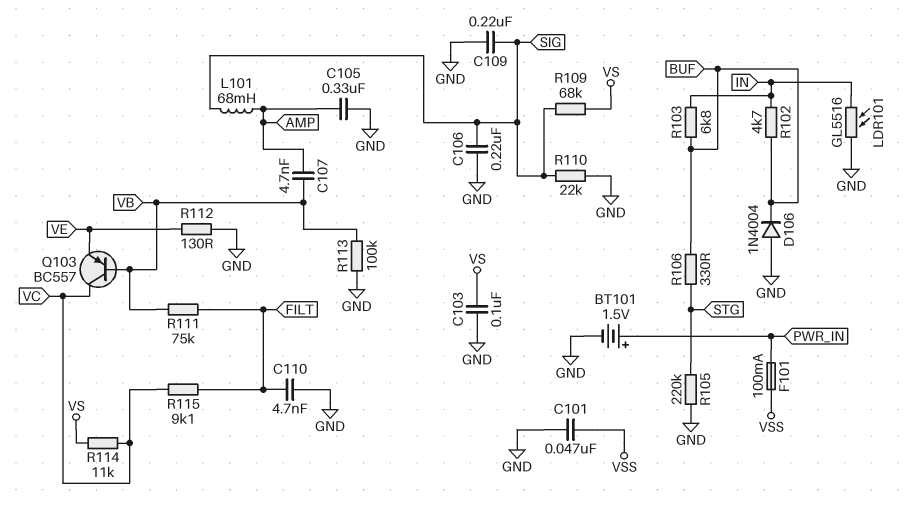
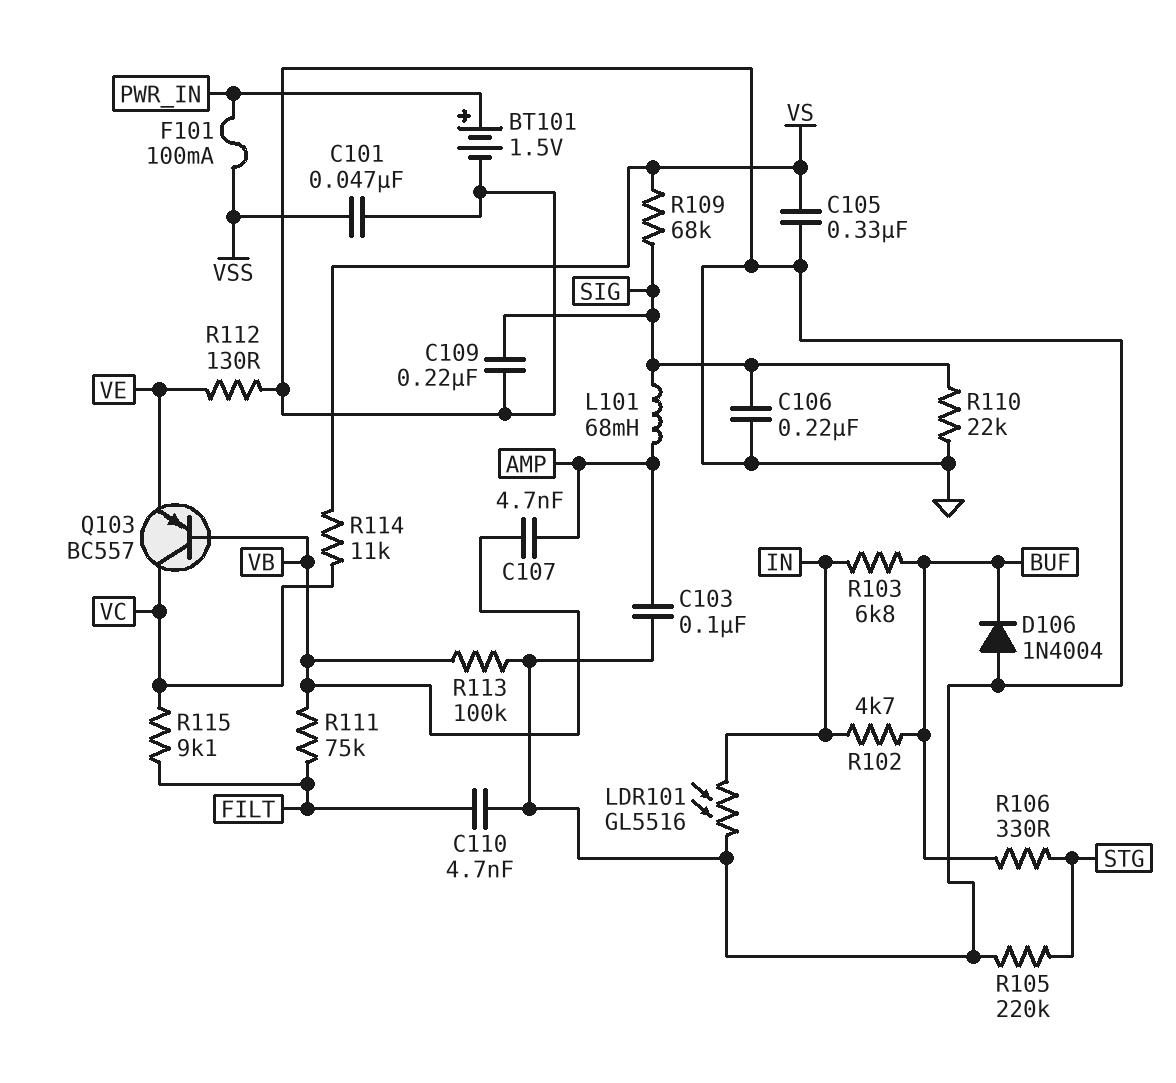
C103: 100nF (GND, VS) -> 100nF (AMP, GND)
C105: 330nF (AMP, GND) -> 330nF (GND, VS)

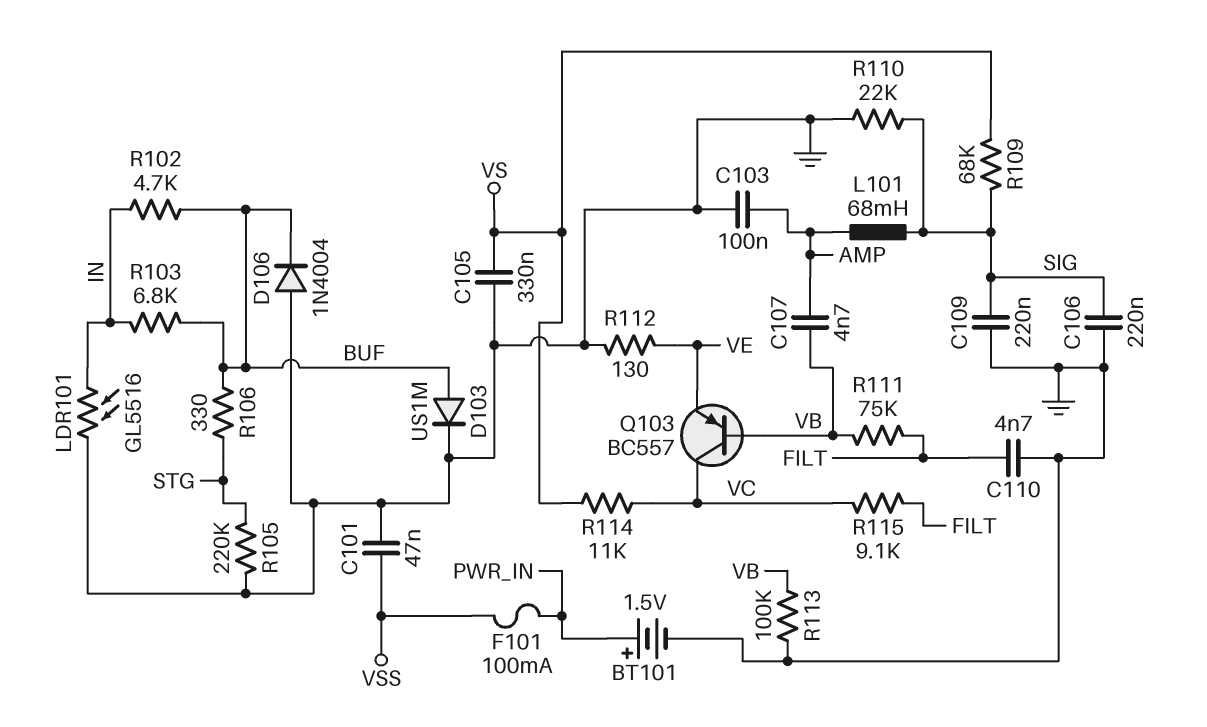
D103: none -> diode US1M (A BUF, K GND)

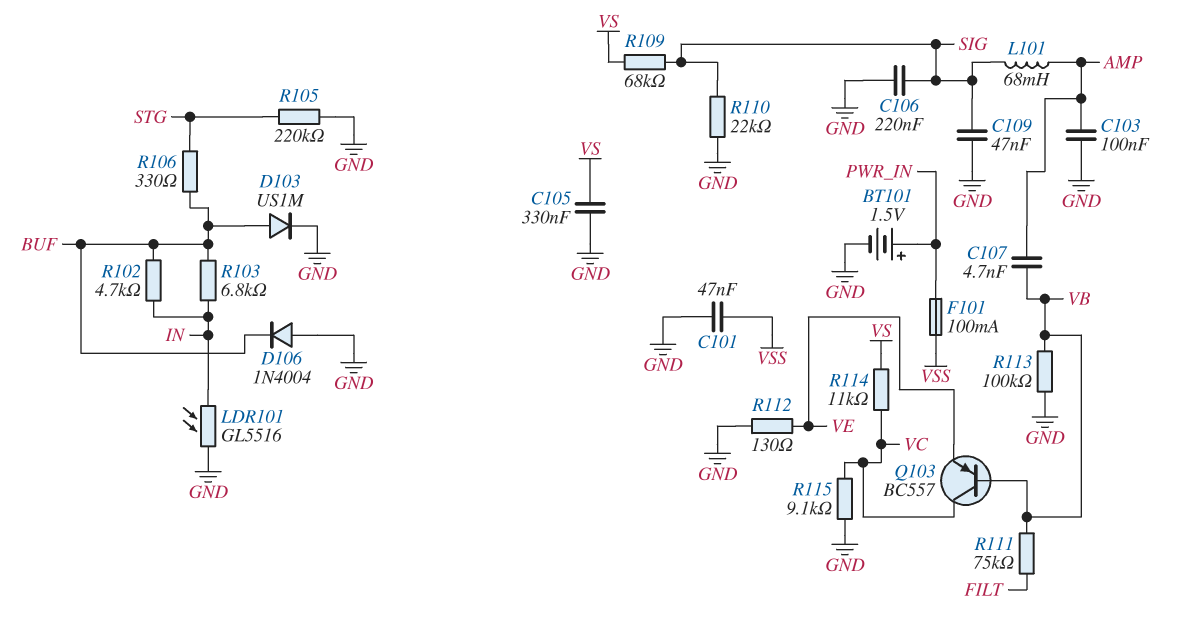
C109: 220nF (GND, SIG) -> 47nF (GND, SIG)
C110: 4.7nF (FILT, GND) -> none
R115: 9.1k (FILT, VC) -> 9.1k (GND, VC)

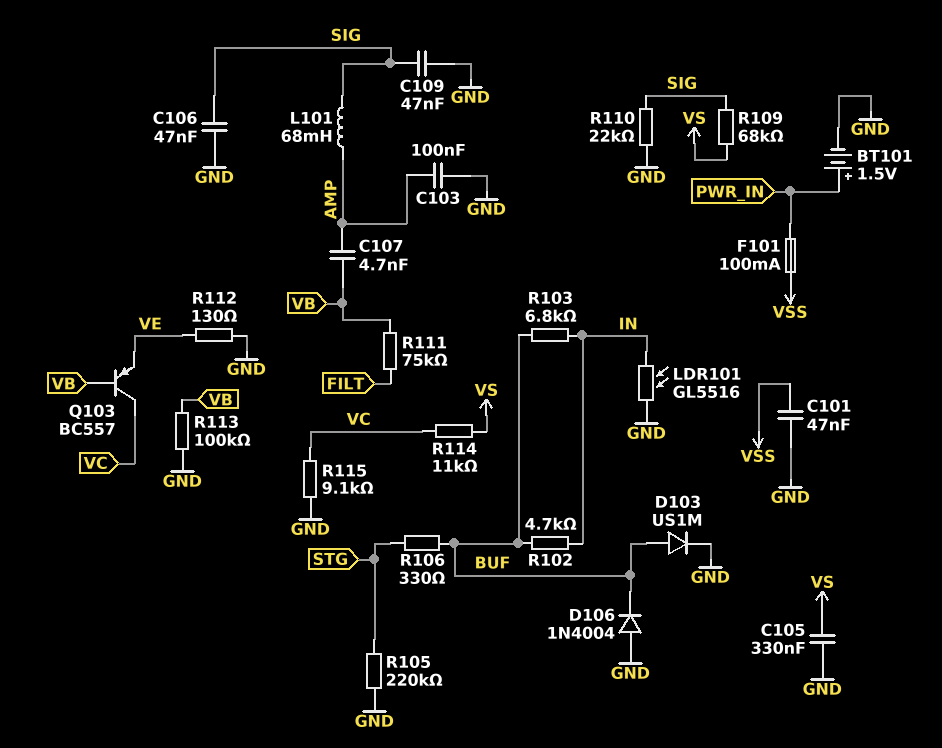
C106: 220nF (GND, SIG) -> 47nF (GND, SIG)

